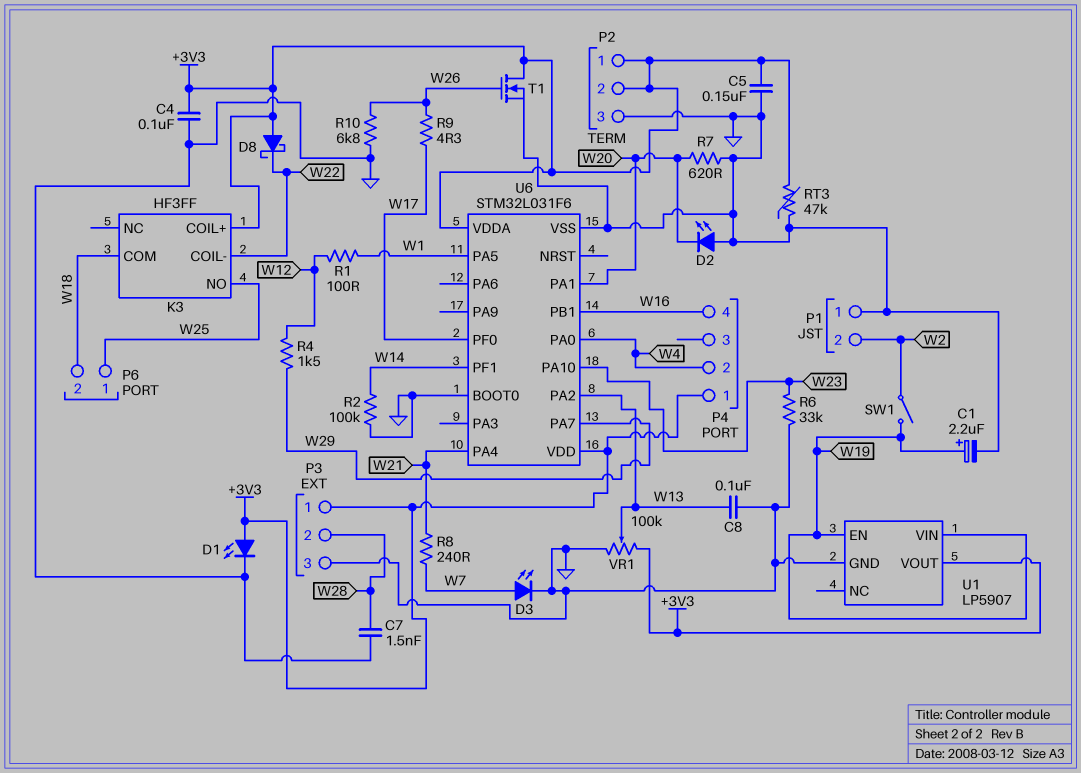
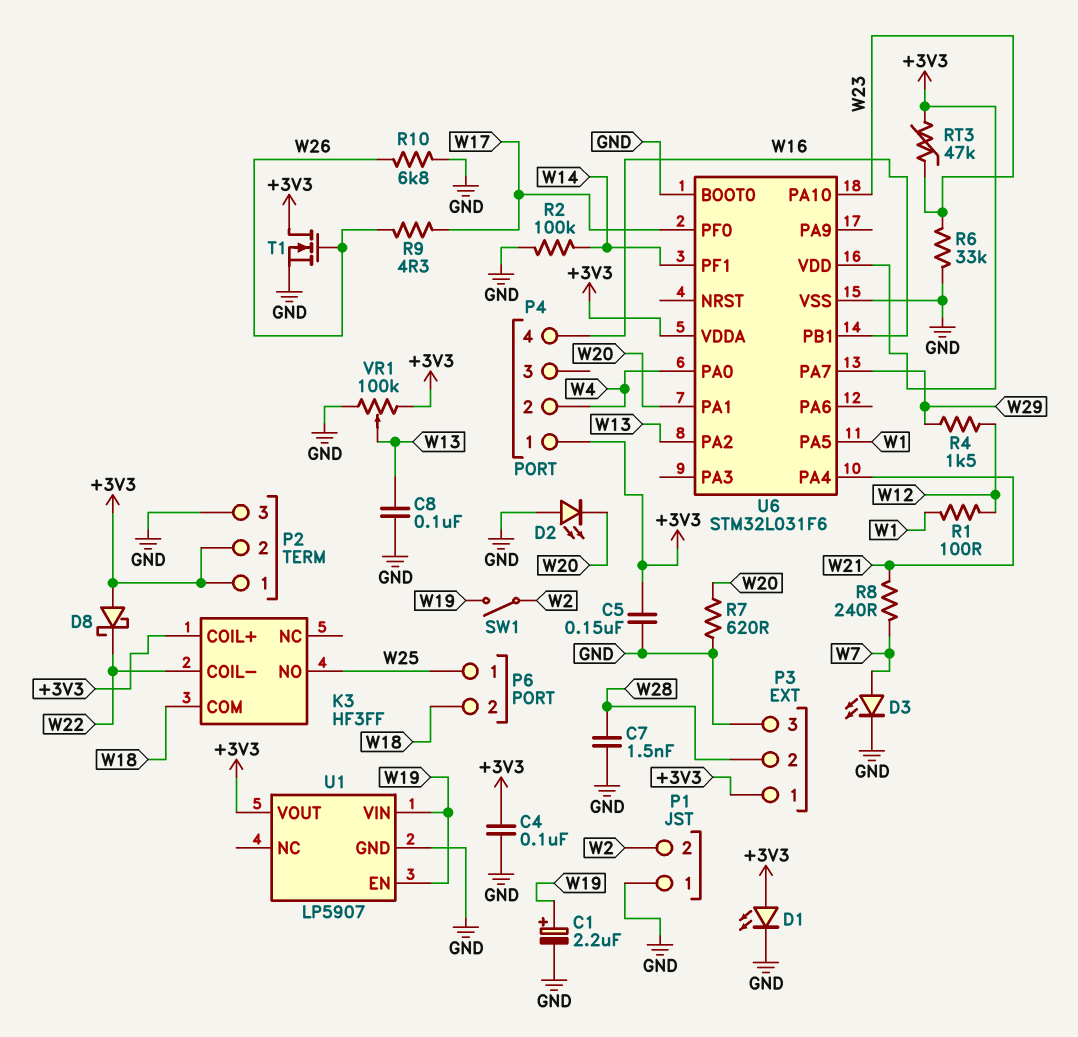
RT3: 47k (+3V3, GND) -> 47k (+3V3, W23)

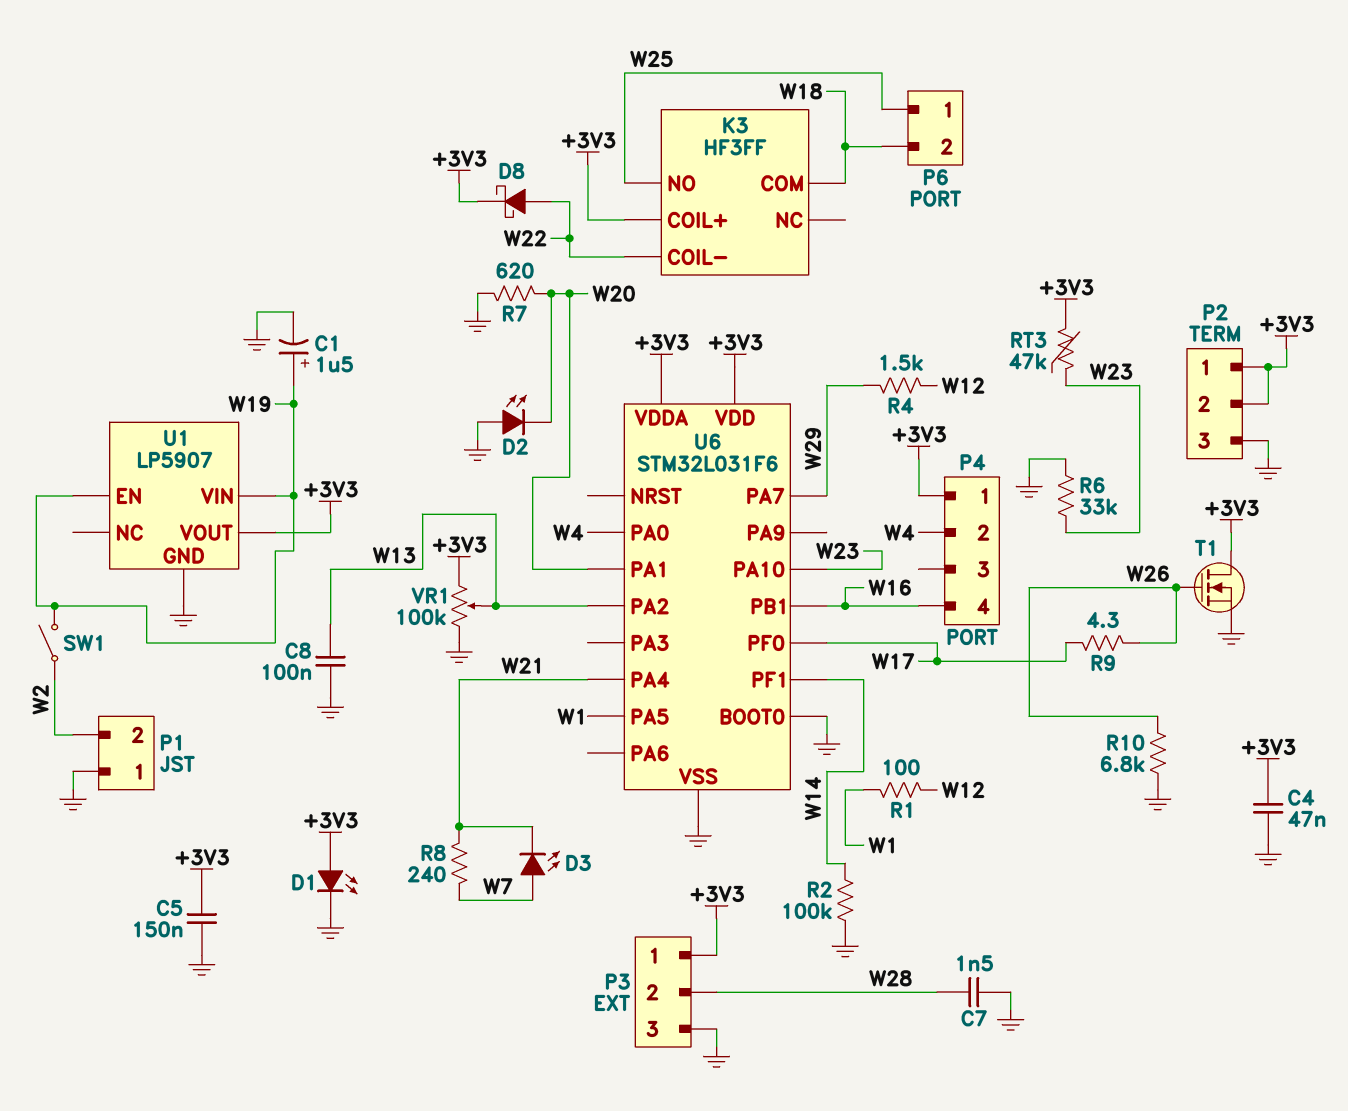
C1: 2.2uF (plus W19, minus GND) -> 1.5uF (plus W19, minus GND)
C4: 100nF (+3V3, GND) -> 47nF (+3V3, GND)
D3: LED (A W7, K GND) -> LED (A W7, K W21)
D8: schottky (A +3V3, K W22) -> schottky (A W22, K +3V3)

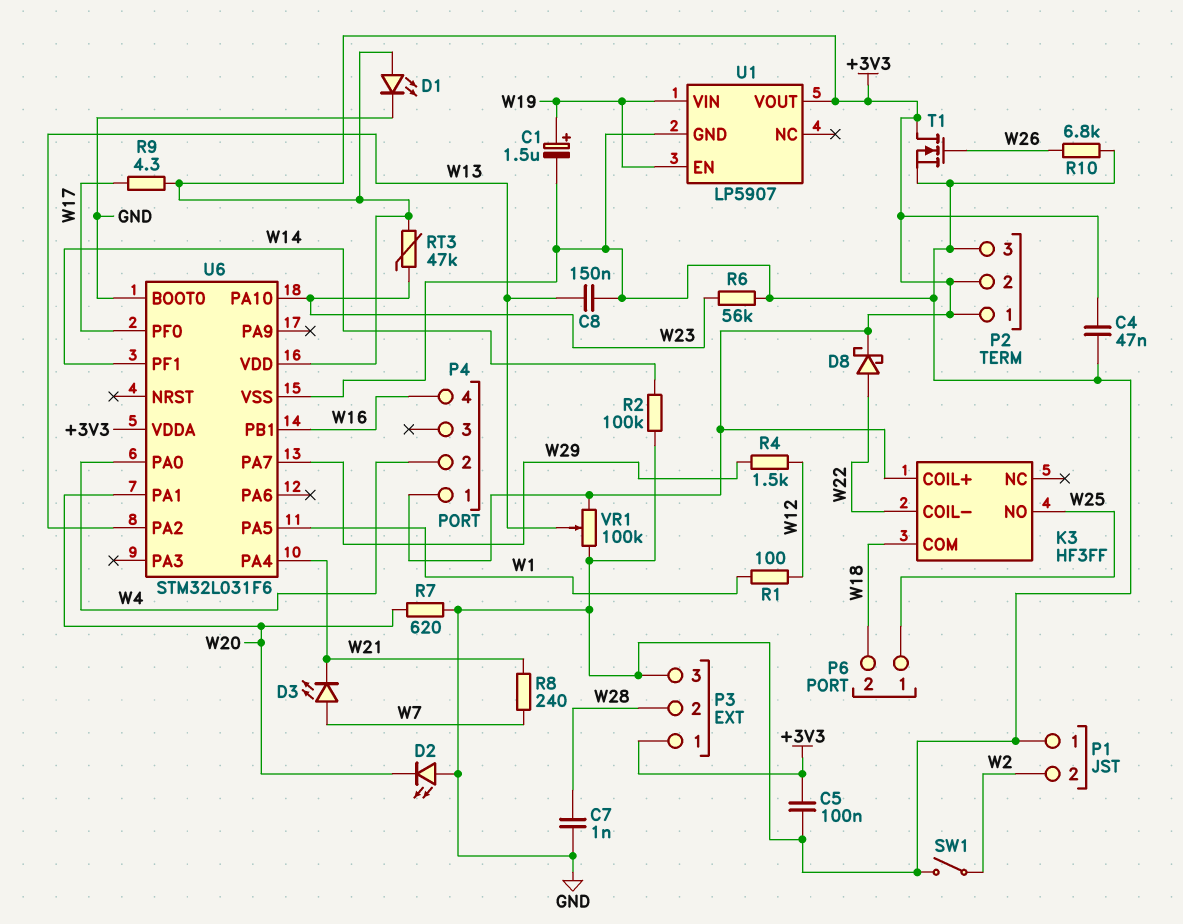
C5: 150nF (+3V3, GND) -> 100nF (+3V3, GND)
C7: 1.5nF (GND, W28) -> 1nF (GND, W28)
C8: 100nF (GND, W13) -> 150nF (GND, W13)
R6: 33k (GND, W23) -> 56k (GND, W23)
R9: 4.3 (W17, W26) -> 4.3 (+3V3, W17)
SW1: switch (W2, W19) -> switch (GND, W2)

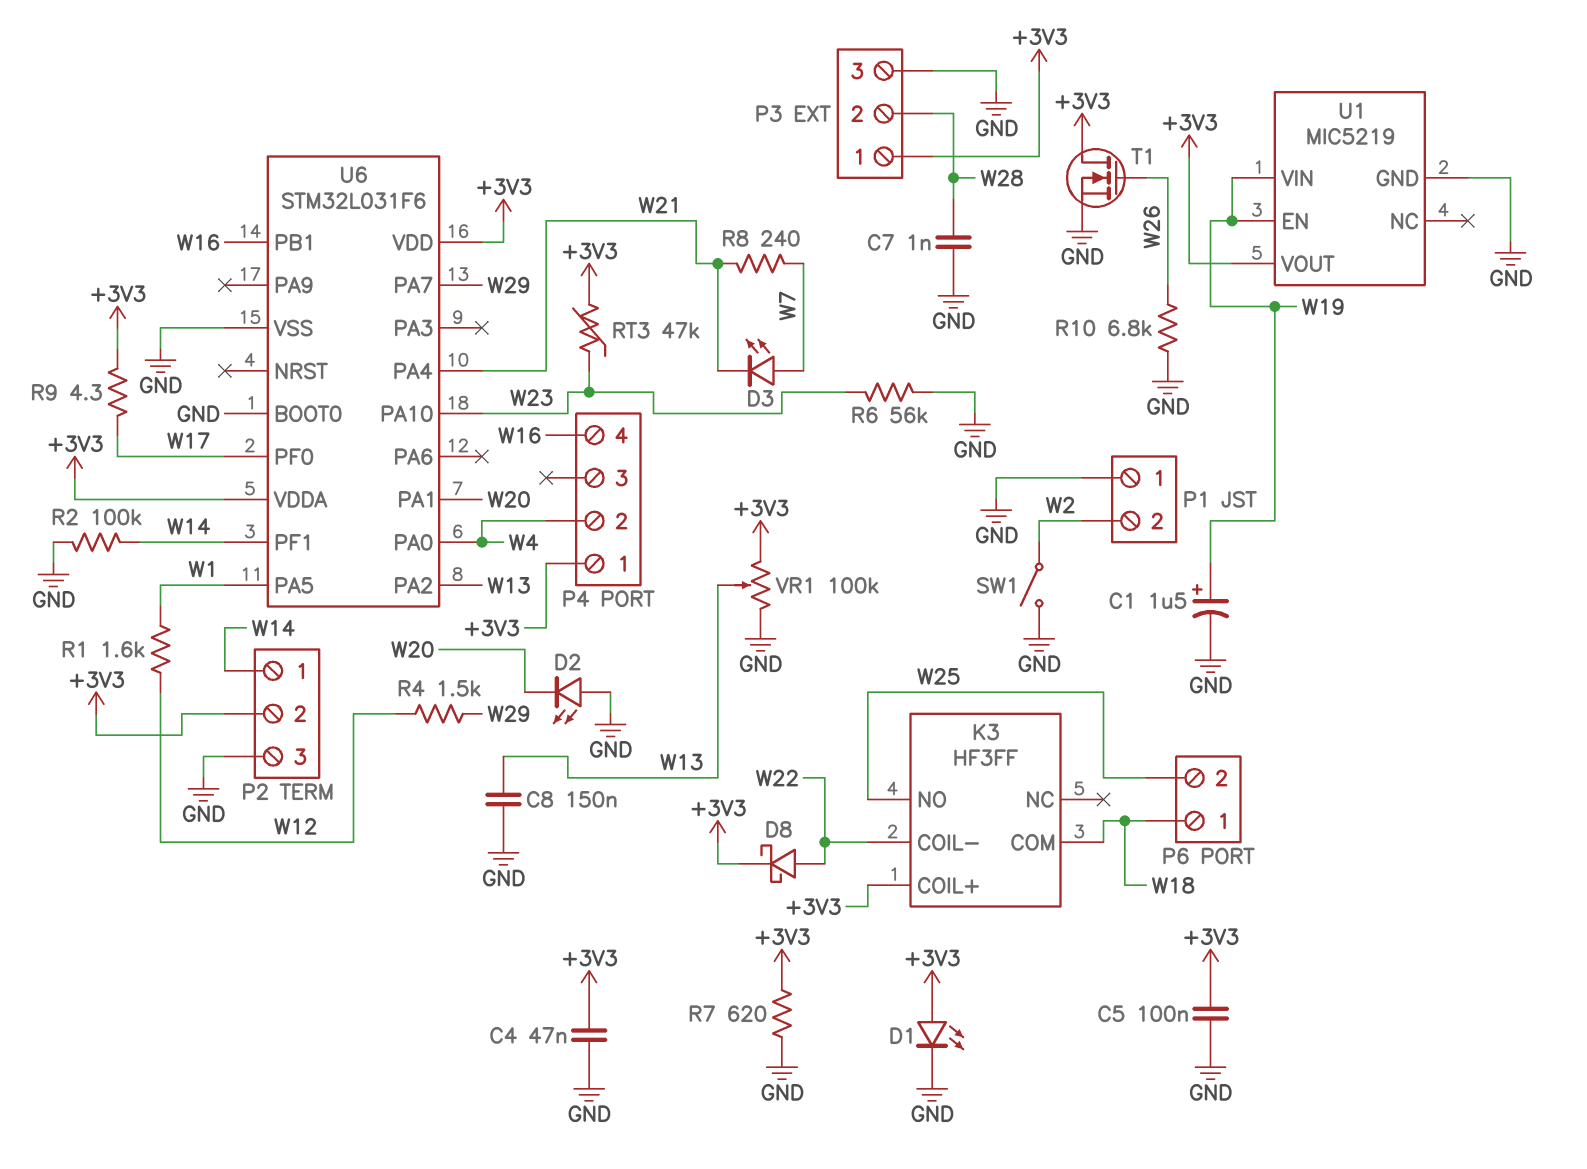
P2 pin 1: +3V3 -> W14
P6 pin 1: W25 -> W18
P6 pin 2: W18 -> W25
R1: 100 (W1, W12) -> 1.6k (W1, W12)
R7: 620 (GND, W20) -> 620 (+3V3, GND)
U1: LP5907 -> MIC5219

